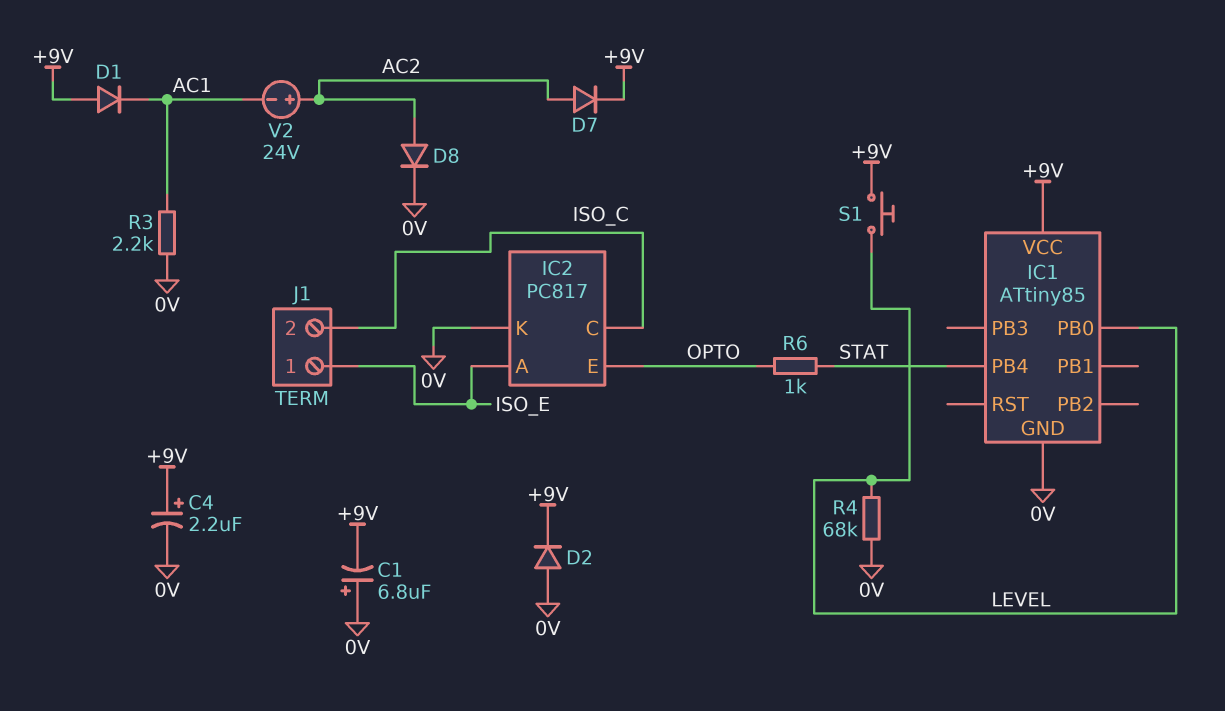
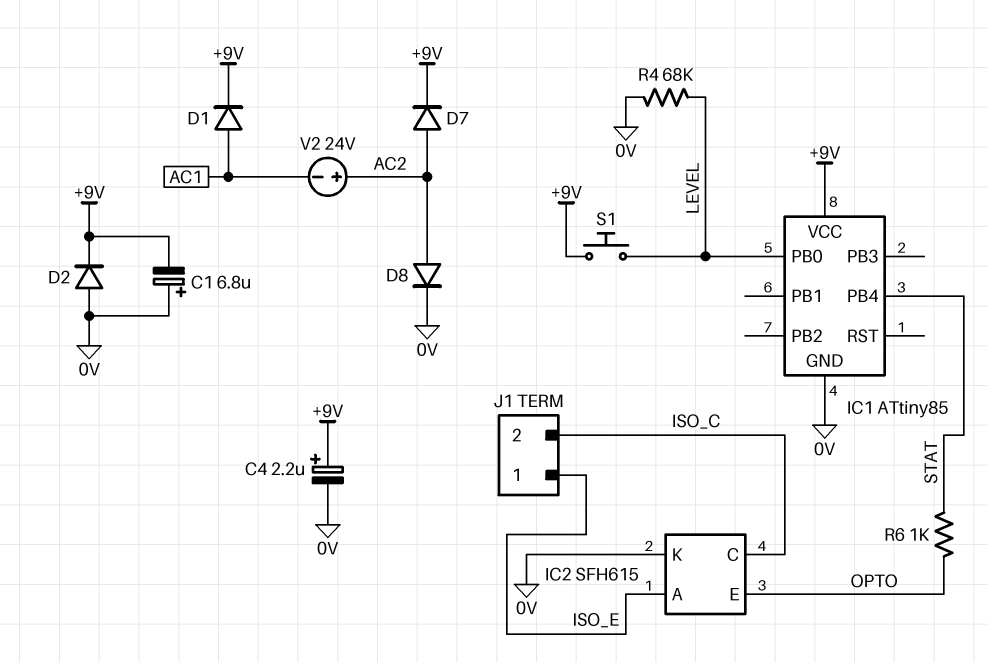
D1: diode (A +9V, K AC1) -> diode (A AC1, K +9V)
IC2: PC817 -> SFH615
R3: 2.2k (0V, AC1) -> none

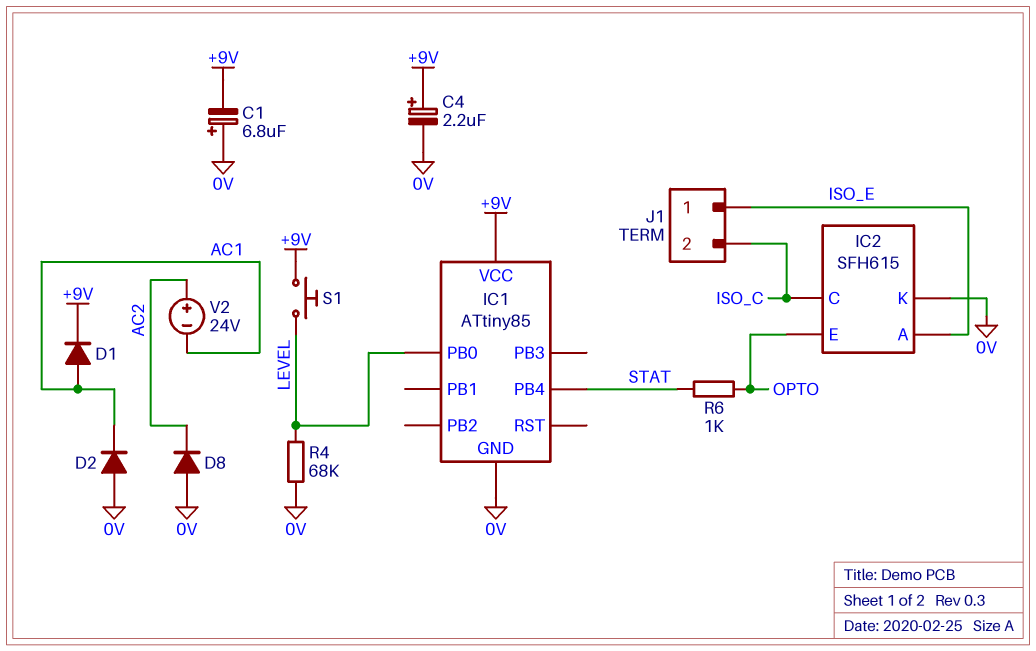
D2: diode (A 0V, K +9V) -> diode (A 0V, K AC1)
D7: diode (A AC2, K +9V) -> none
D8: diode (A AC2, K 0V) -> diode (A 0V, K AC2)

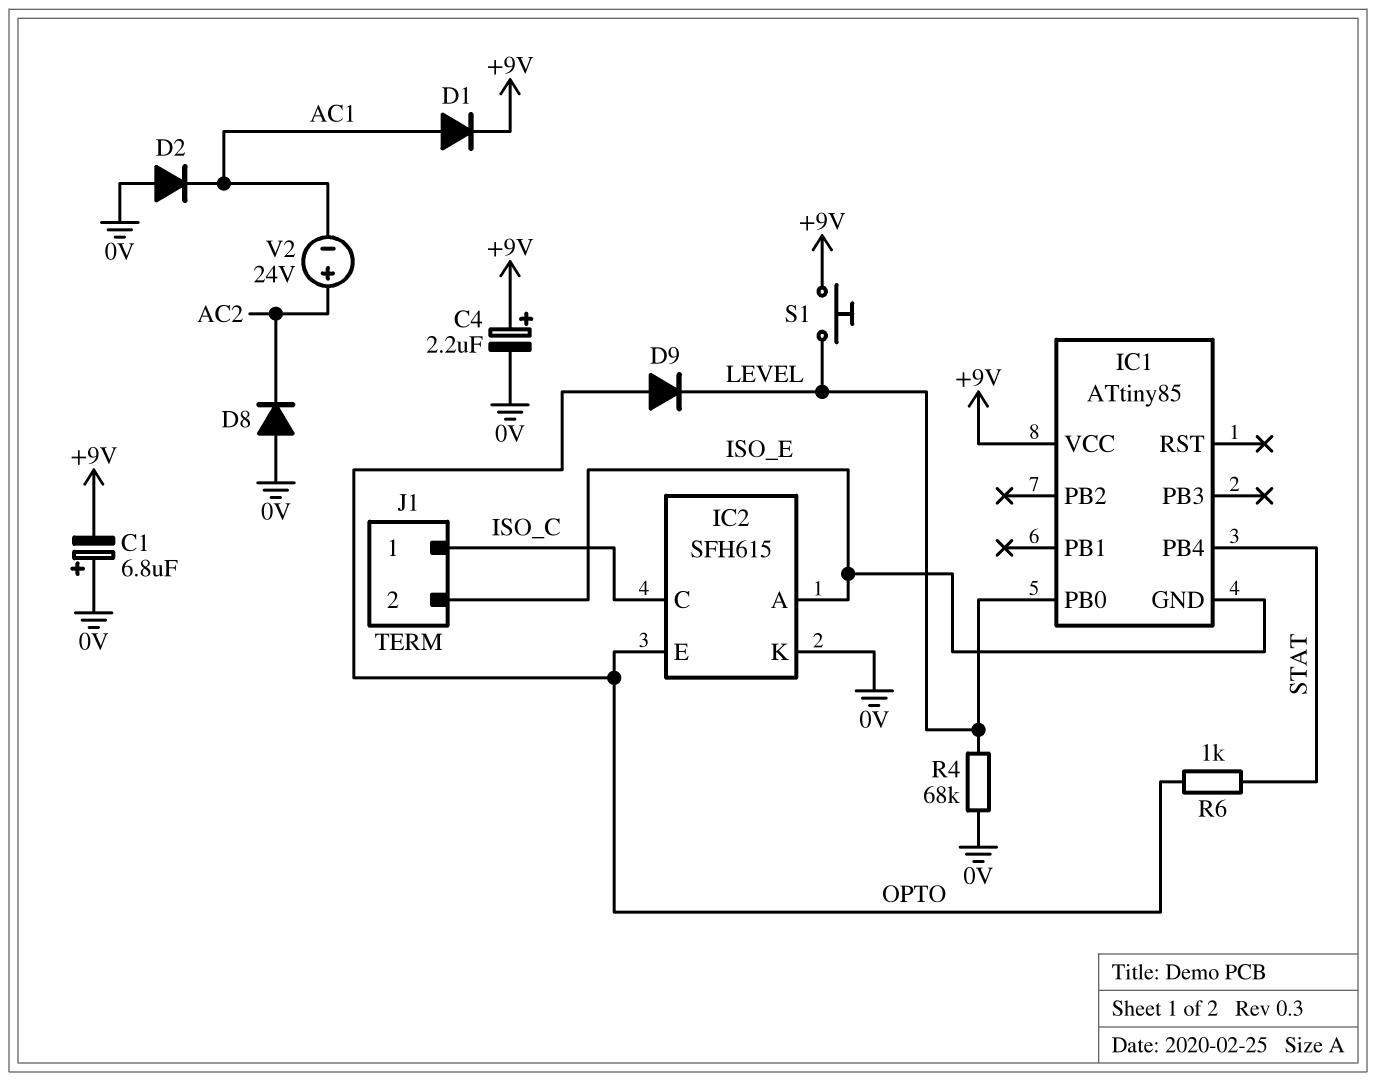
D9: none -> diode (A OPTO, K LEVEL)
IC1 pin GND: 0V -> ISO_E
J1 pin 1: ISO_E -> ISO_C
J1 pin 2: ISO_C -> ISO_E

